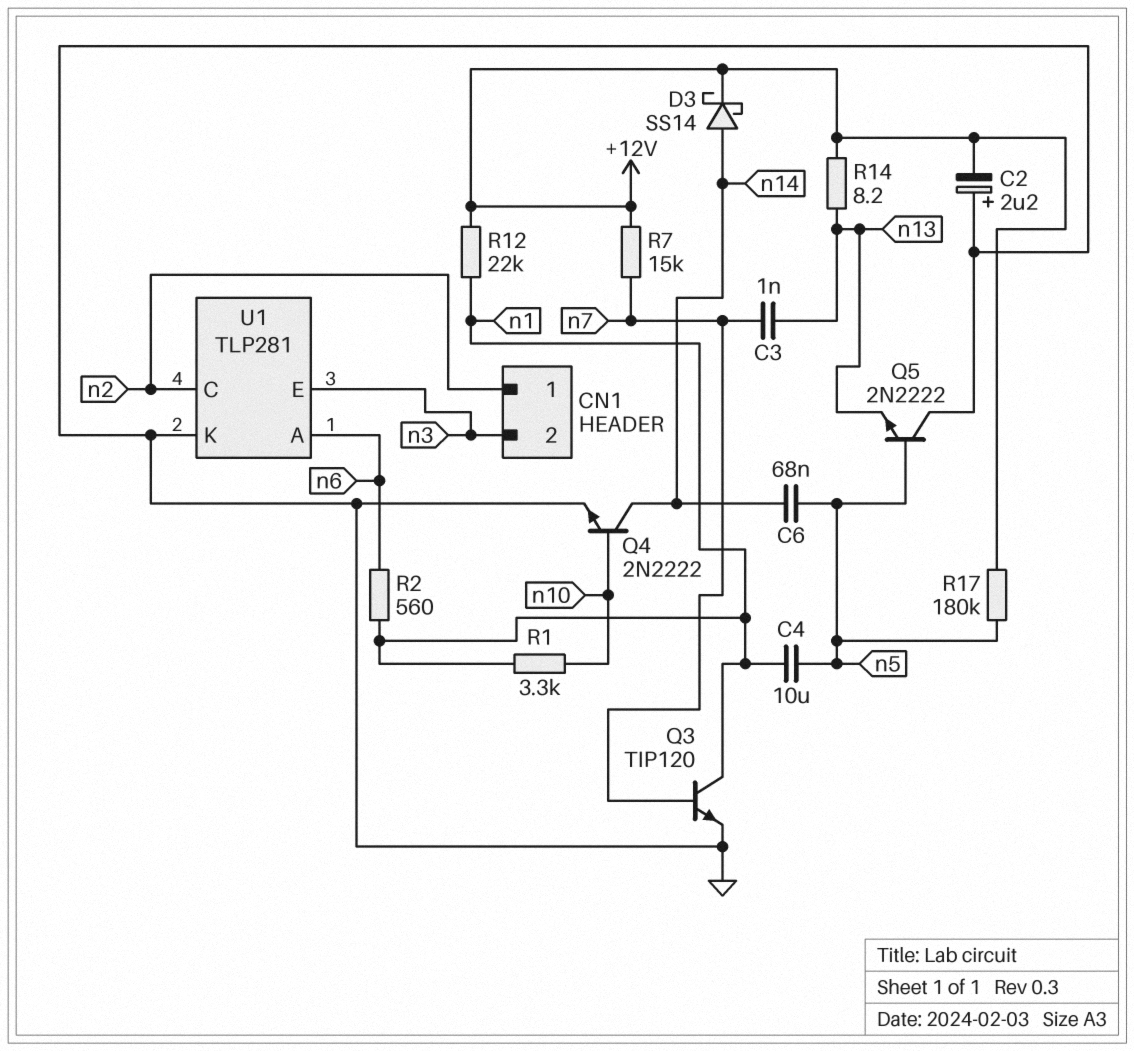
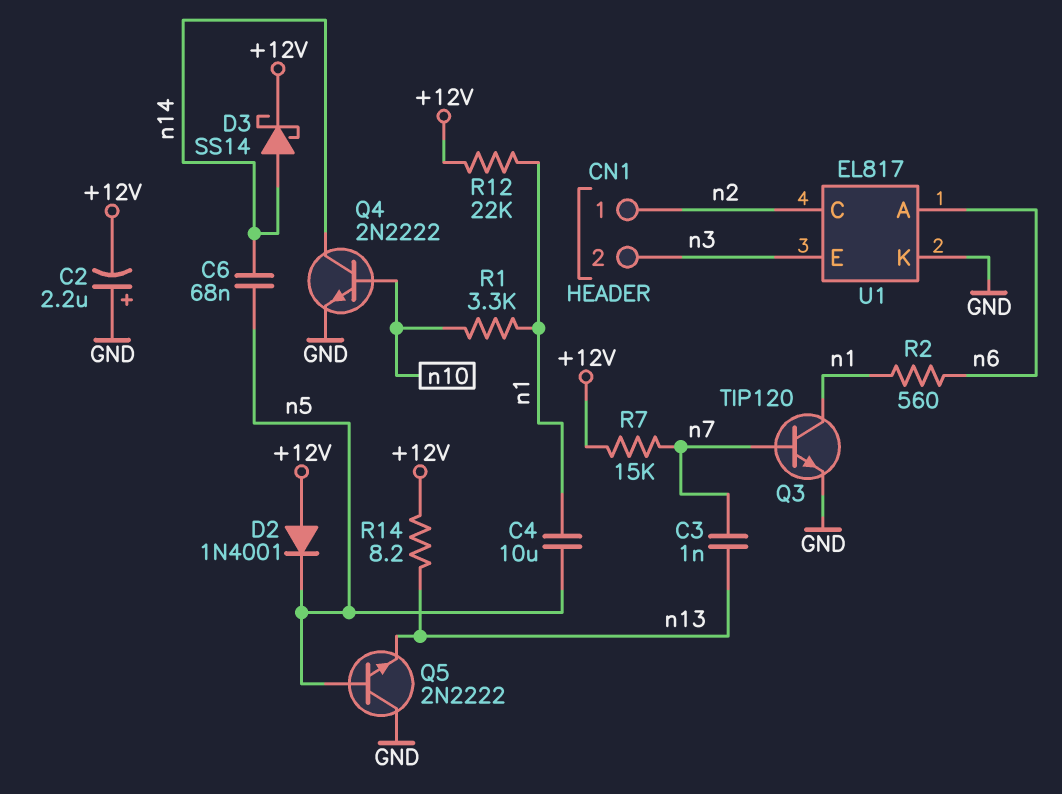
D2: none -> diode 1N4001 (A +12V, K n5)
R17: 180k (+12V, n5) -> none
U1: TLP281 -> EL817

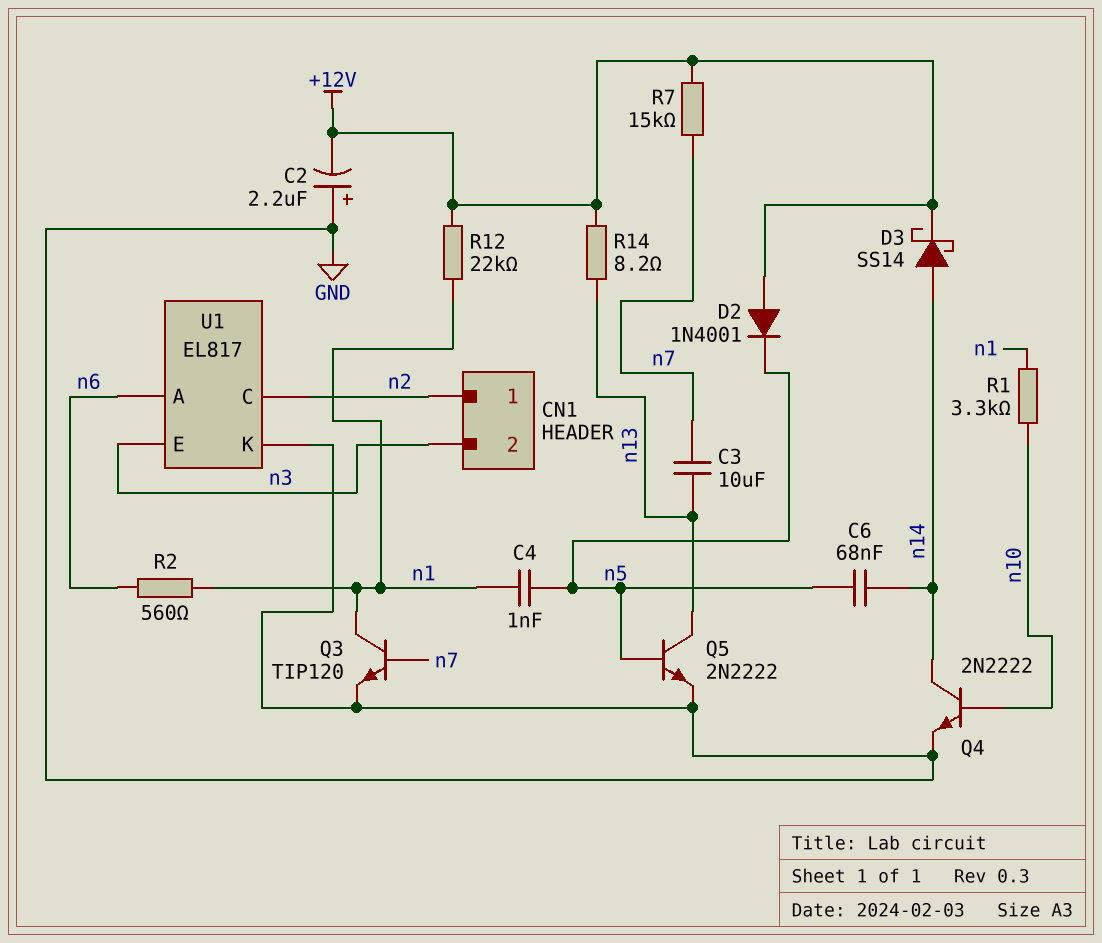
C3: 1nF (n7, n13) -> 10uF (n7, n13)
C4: 10uF (n1, n5) -> 1nF (n1, n5)
Q5: NPN 2N2222 (B n5, C GND, E n13) -> NPN 2N2222 (B n5, C n13, E GND)

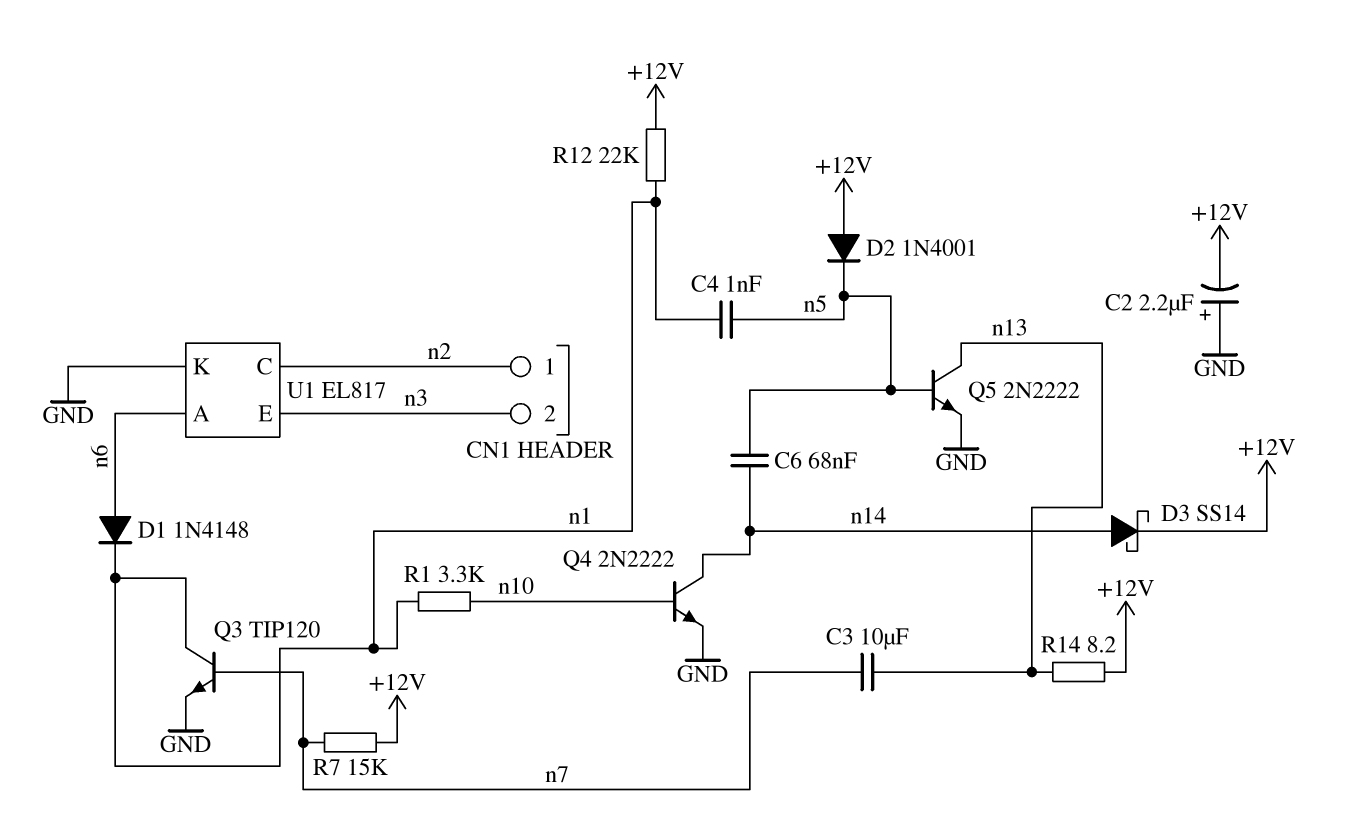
D1: none -> diode 1N4148 (A n6, K n1)
R2: 560 (n1, n6) -> none

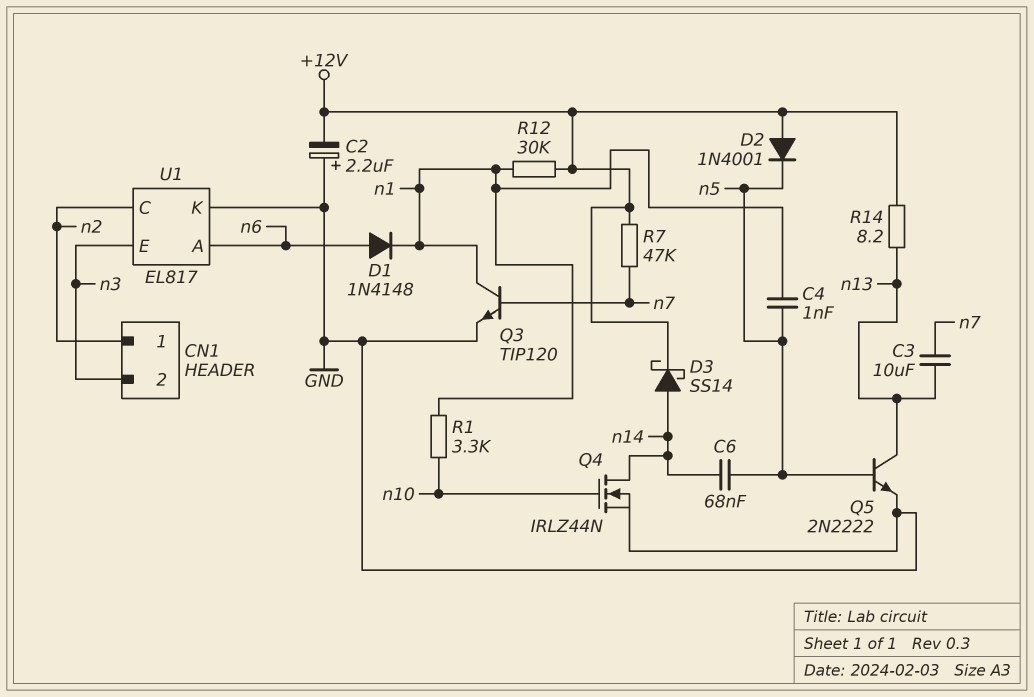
Q4: NPN 2N2222 (B n10, C n14, E GND) -> NMOS IRLZ44N (G n10, D n14, S GND)
R7: 15k (+12V, n7) -> 47k (+12V, n7)
R12: 22k (+12V, n1) -> 30k (+12V, n1)

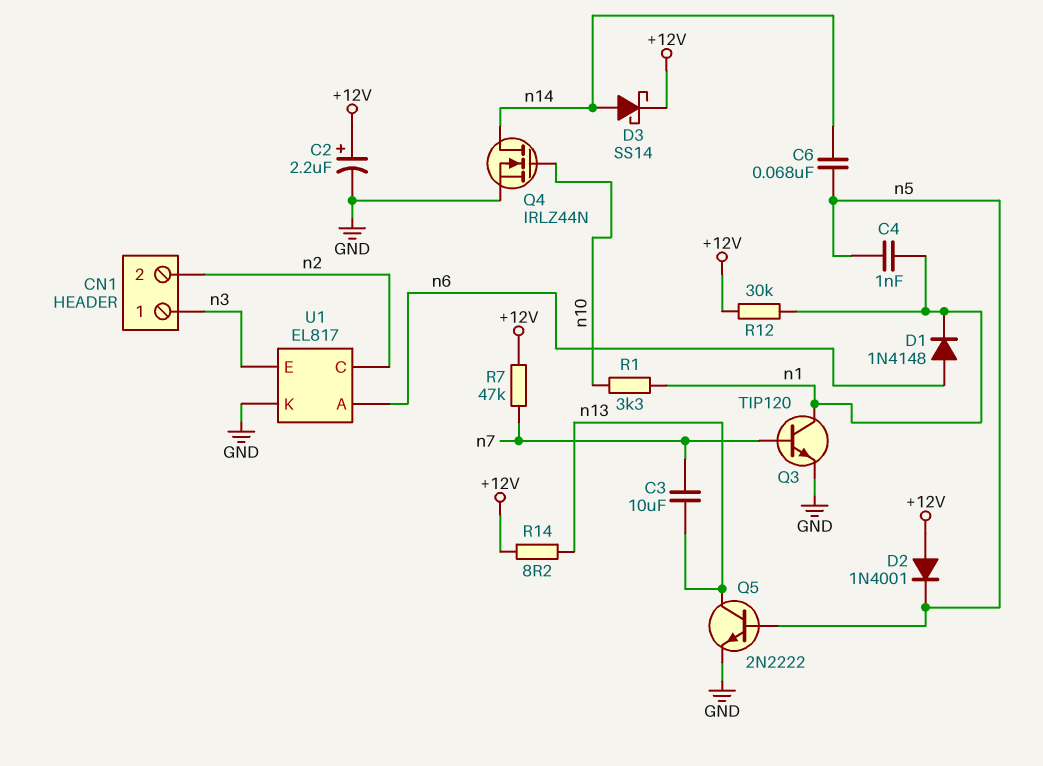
C2: 2.2uF (plus GND, minus +12V) -> 2.2uF (plus +12V, minus GND)
CN1 pin 1: n2 -> n3
CN1 pin 2: n3 -> n2

